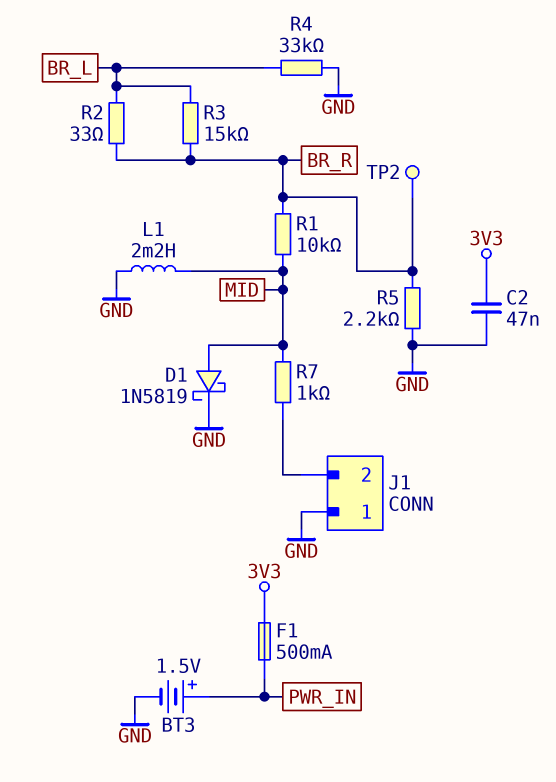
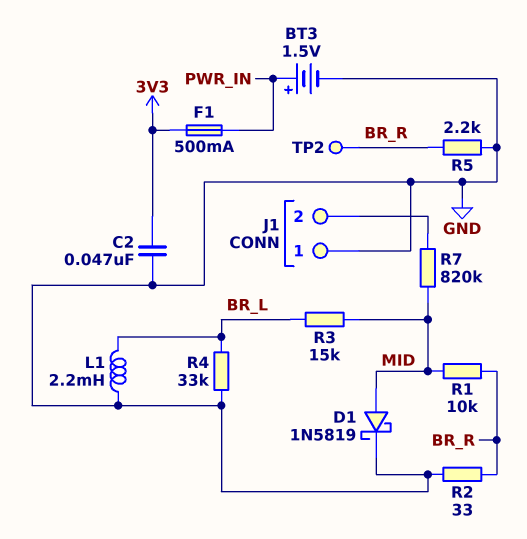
L1: 2.2mH (GND, MID) -> 2.2mH (BR_L, GND)
R2: 33 (BR_L, BR_R) -> 33 (BR_R, GND)
R3: 15k (BR_L, BR_R) -> 15k (BR_L, MID)
R7: 1k (J1/2, MID) -> 820k (J1/2, MID)

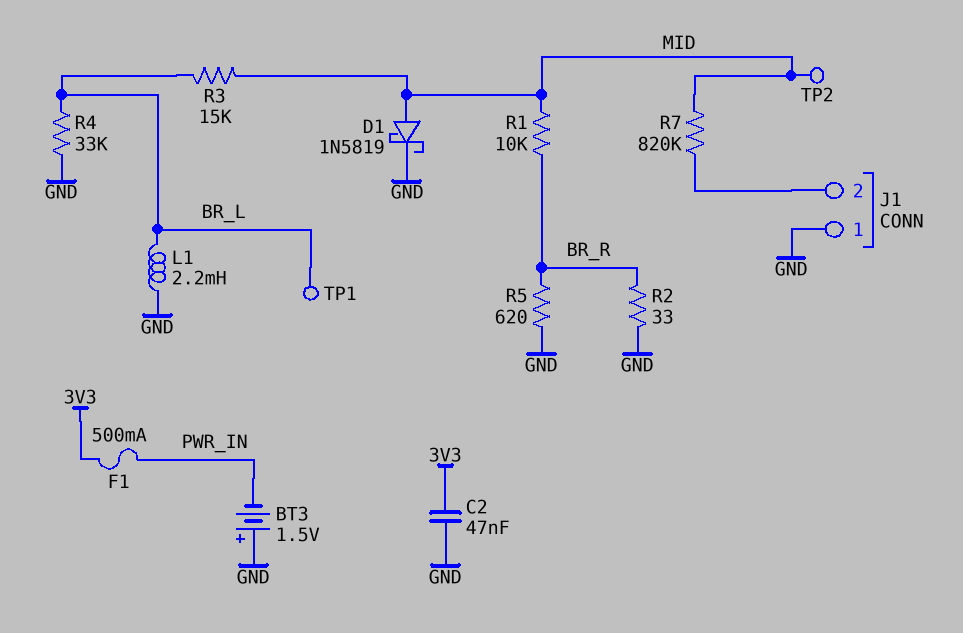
BT3: 1.5V (plus PWR_IN, minus GND) -> 1.5V (plus GND, minus PWR_IN)
R5: 2.2k (BR_R, GND) -> 620 (BR_R, GND)
TP1: none -> test point (BR_L)
TP2: test point (BR_R) -> test point (MID)

